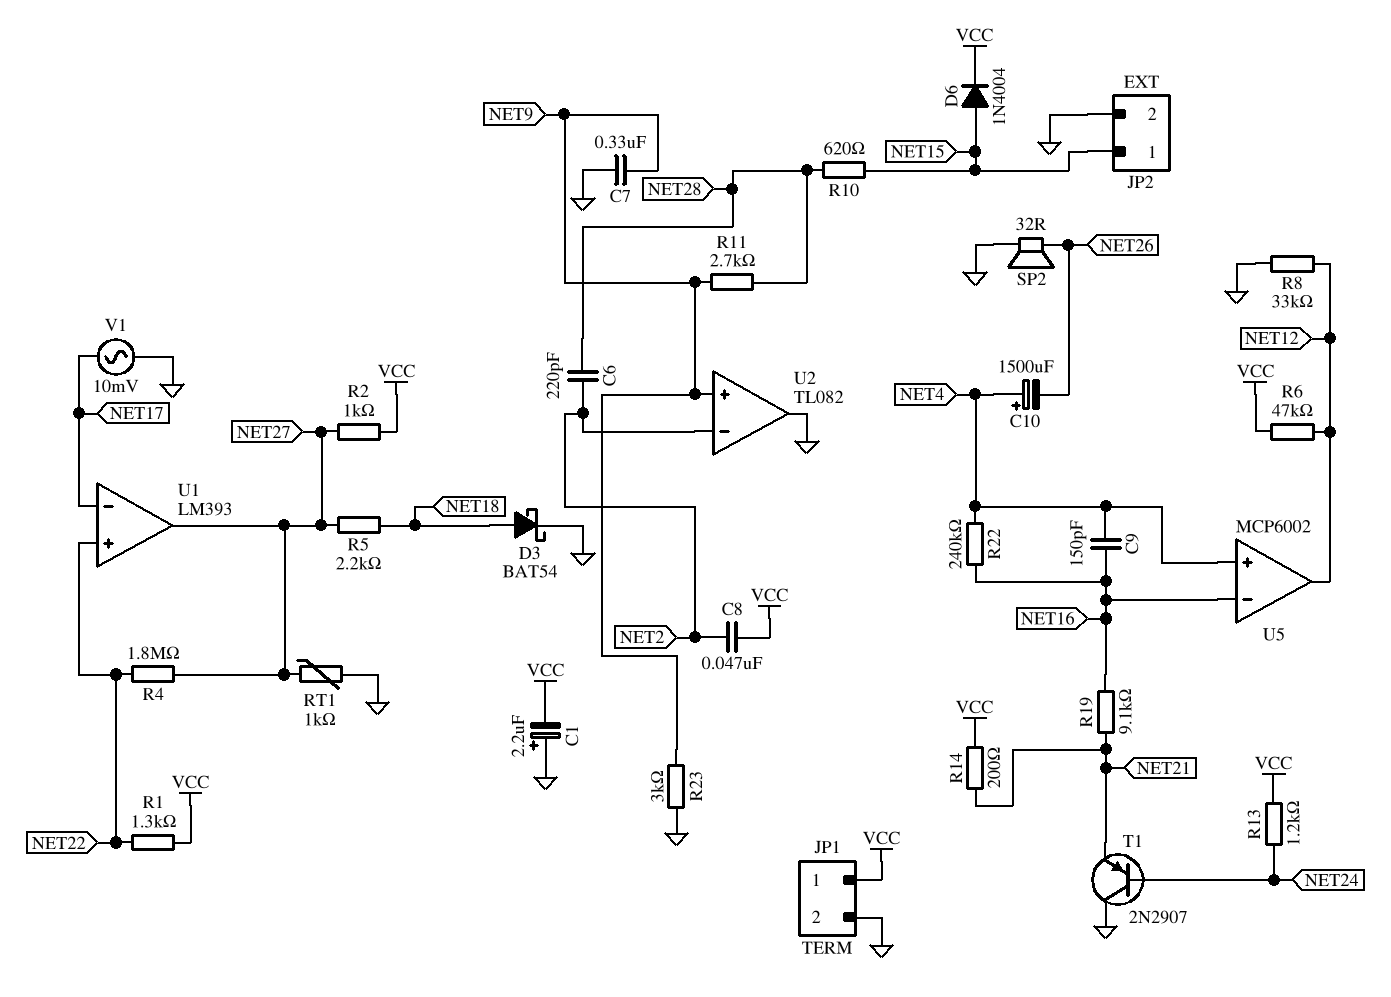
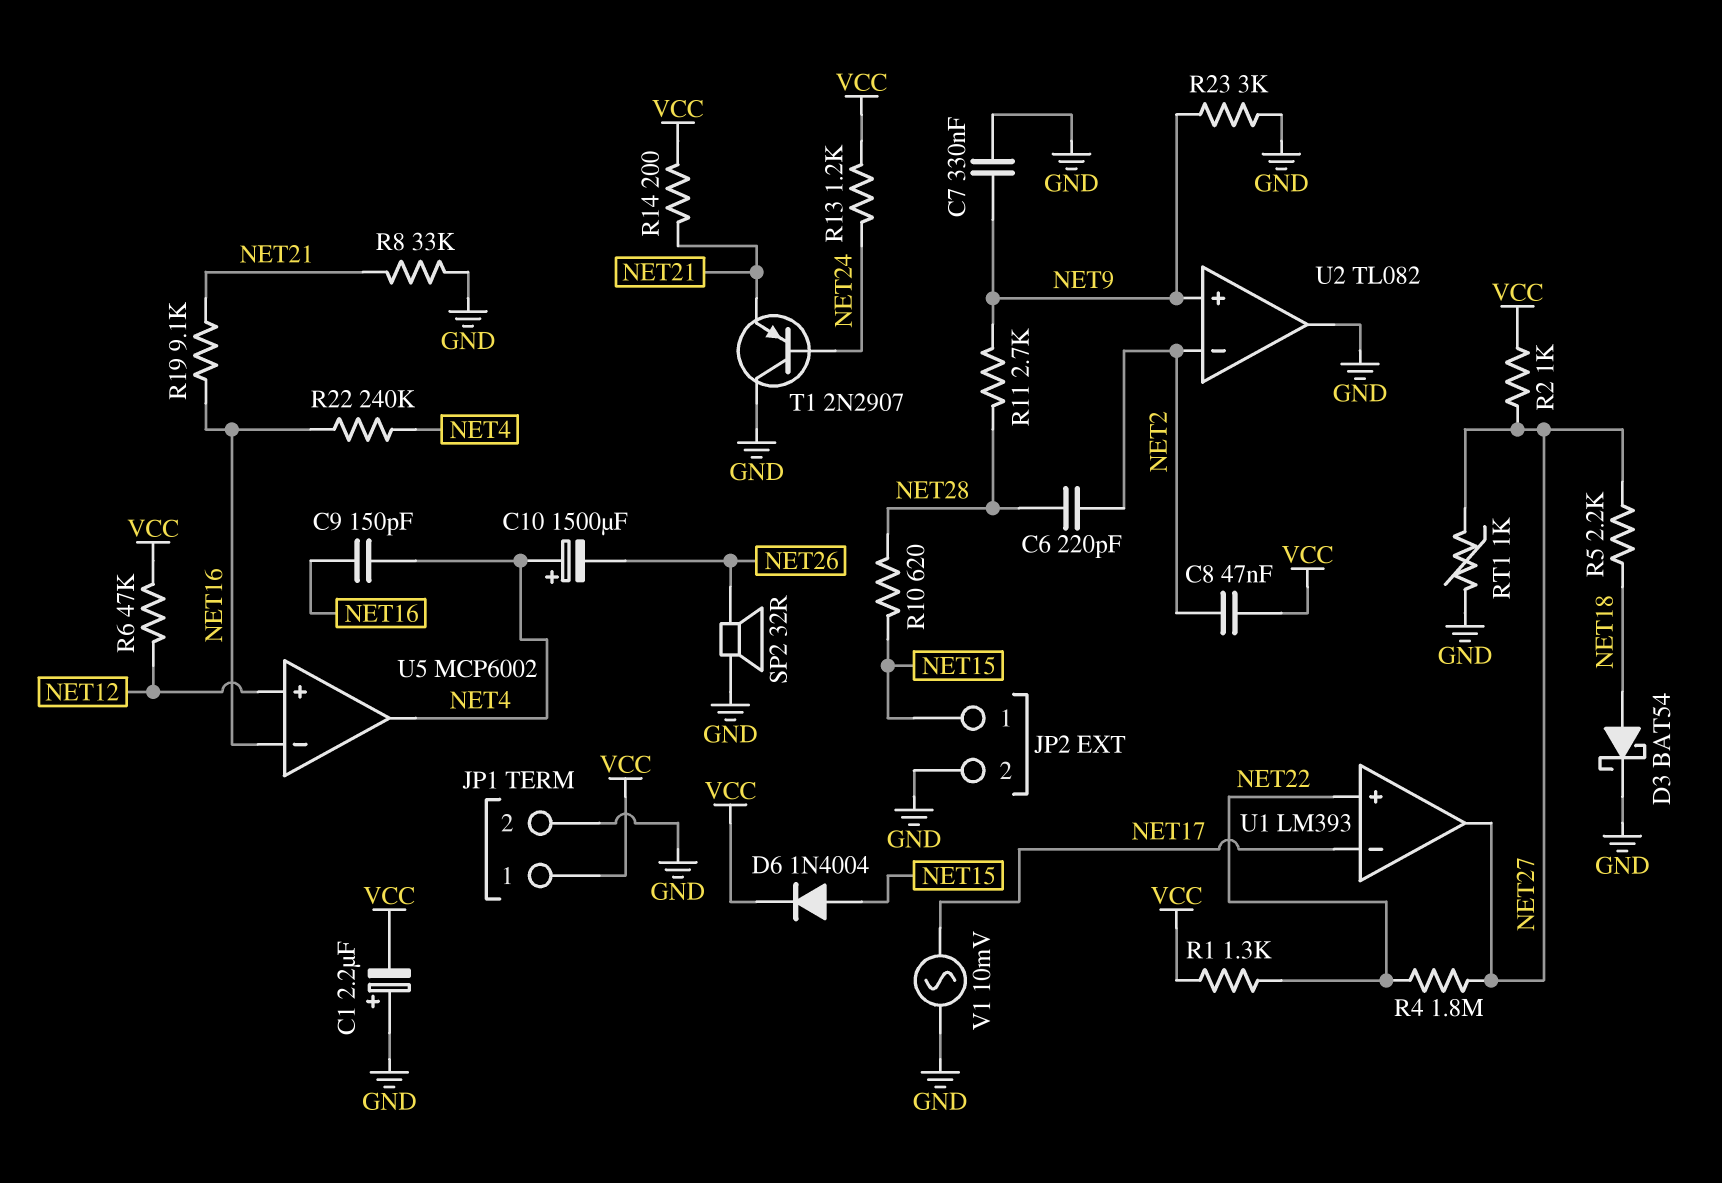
R8: 33k (GND, NET12) -> 33k (GND, NET21)
U5 pin in+: NET4 -> NET12
U5 pin out: NET12 -> NET4

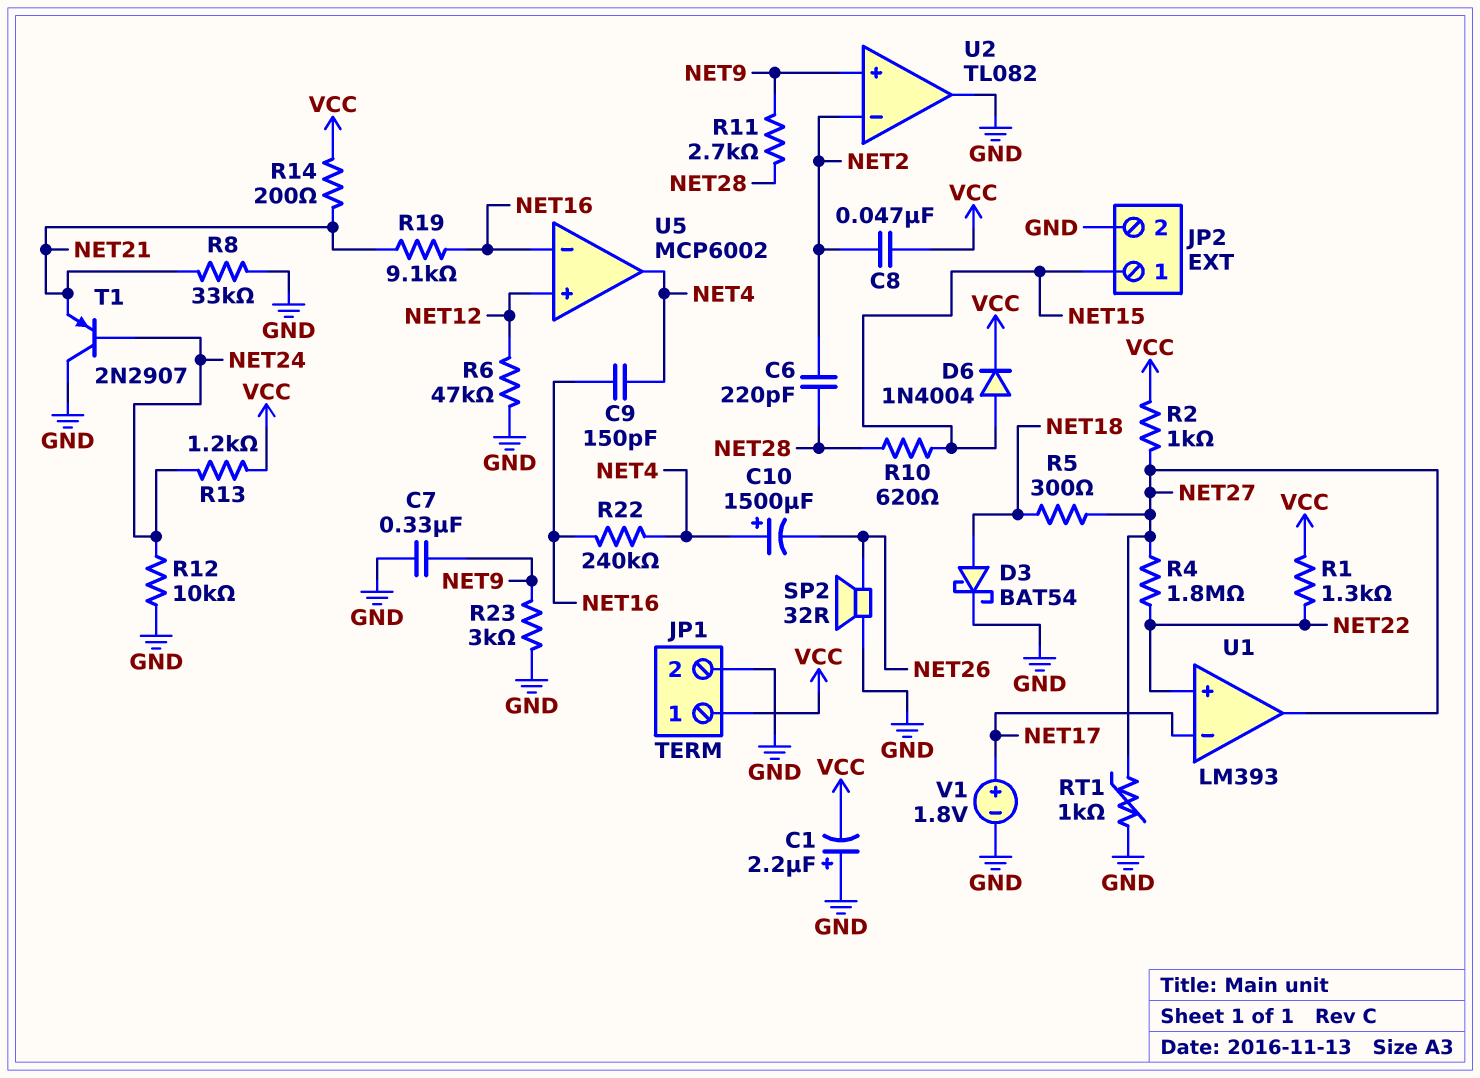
R5: 2.2k (NET18, NET27) -> 300 (NET18, NET27)
R6: 47k (NET12, VCC) -> 47k (GND, NET12)
R12: none -> 10k (GND, NET24)
V1: AC 10mV (GND, NET17) -> 1.8V (plus NET17, minus GND)

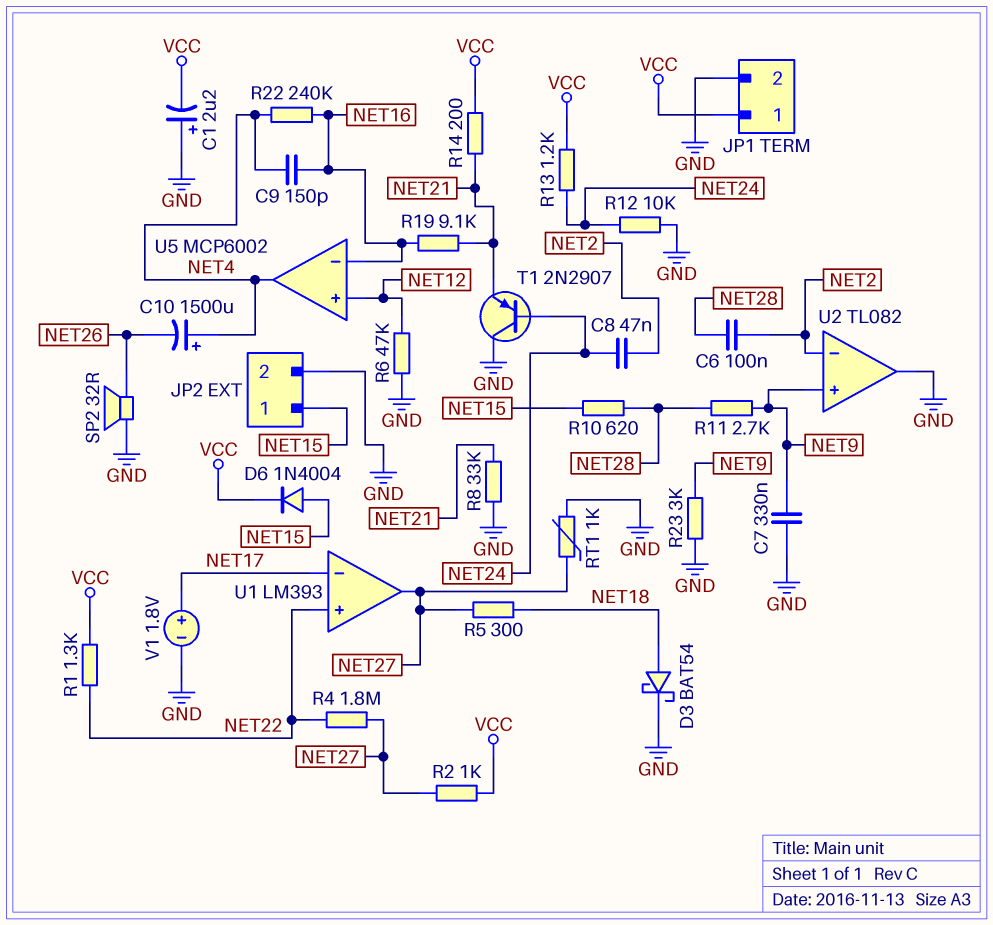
C6: 220pF (NET2, NET28) -> 100nF (NET2, NET28)
C8: 47nF (NET2, VCC) -> 47nF (NET2, NET24)

